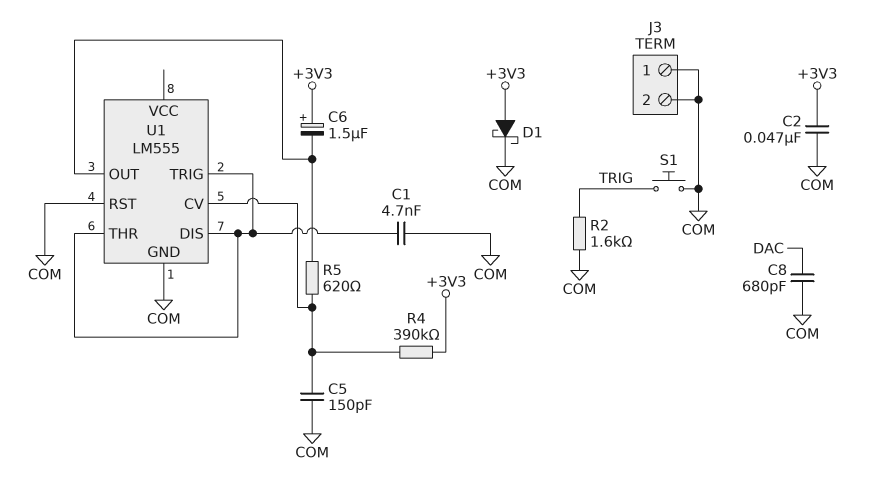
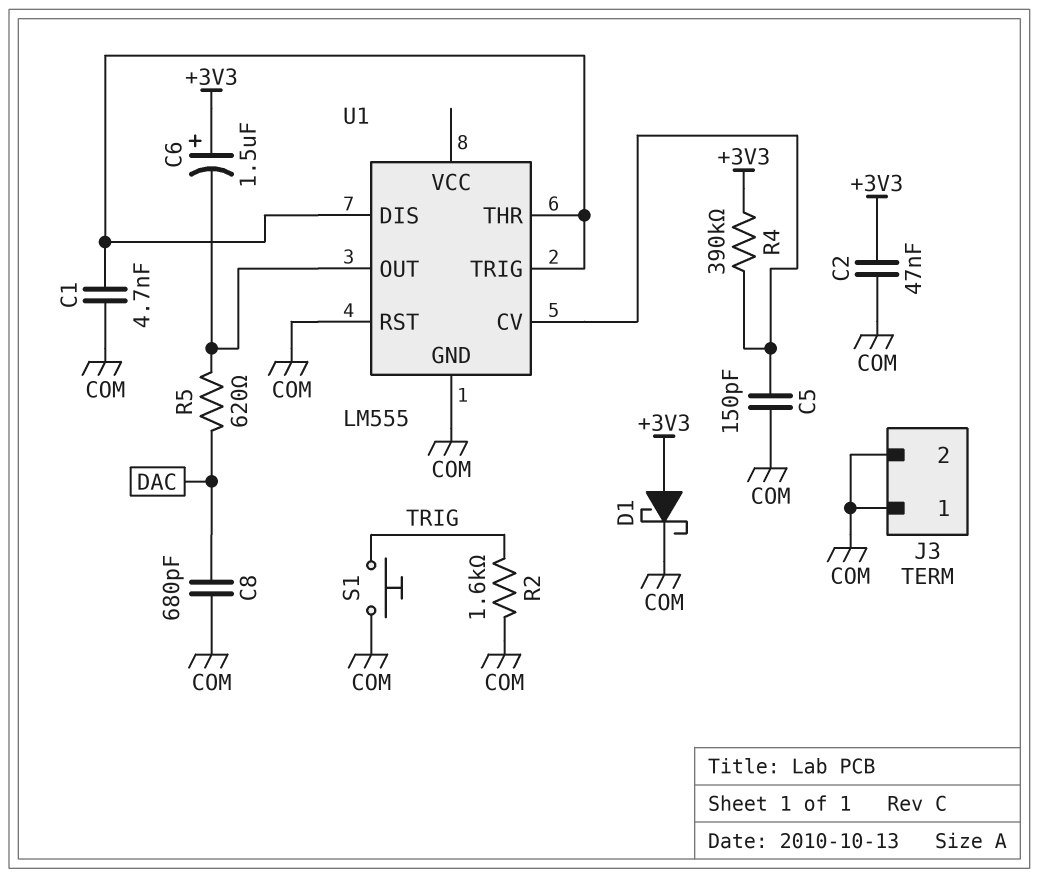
R5: 620 (U1/CV, U1/OUT) -> 620 (DAC, U1/OUT)

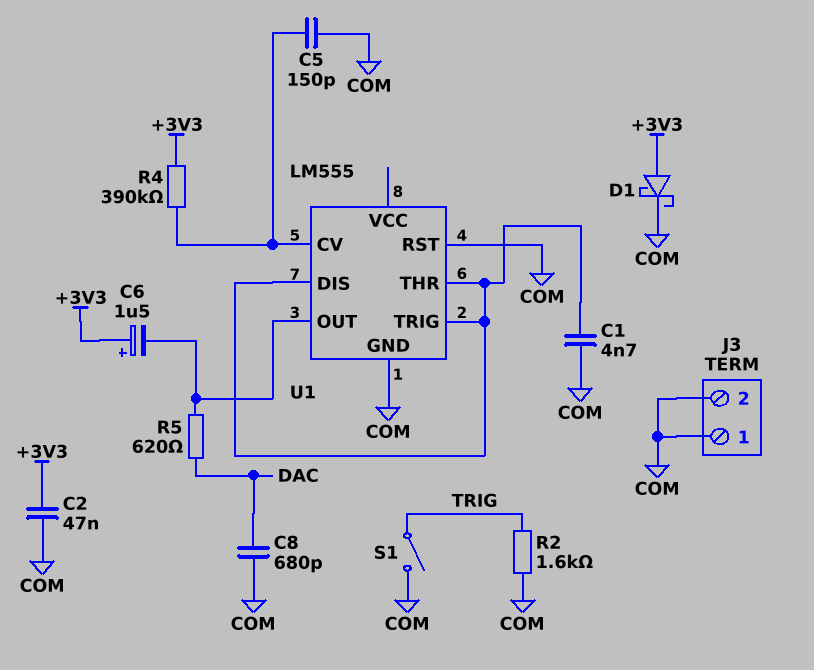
S1: button (COM, TRIG) -> switch (COM, TRIG)

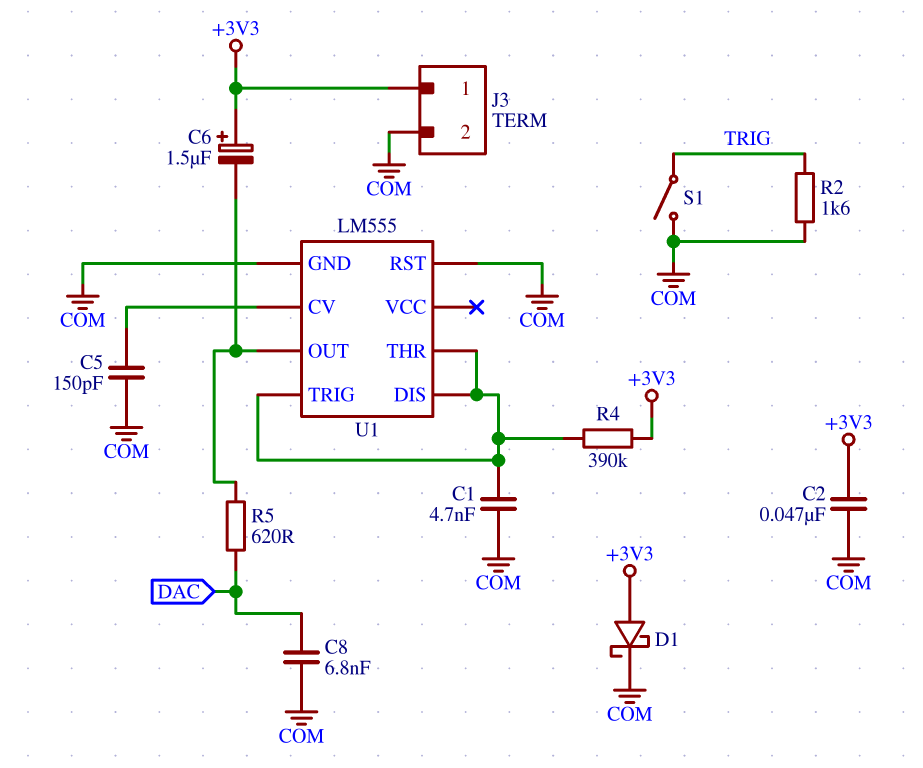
C8: 680pF (COM, DAC) -> 6.8nF (COM, DAC)
J3 pin 1: COM -> +3V3
R4: 390k (+3V3, U1/CV) -> 390k (+3V3, U1/DIS)

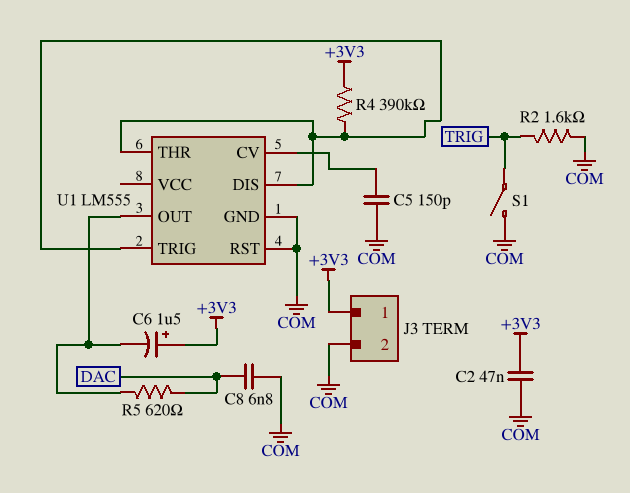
C1: 4.7nF (COM, U1/DIS) -> none
D1: schottky (A +3V3, K COM) -> none

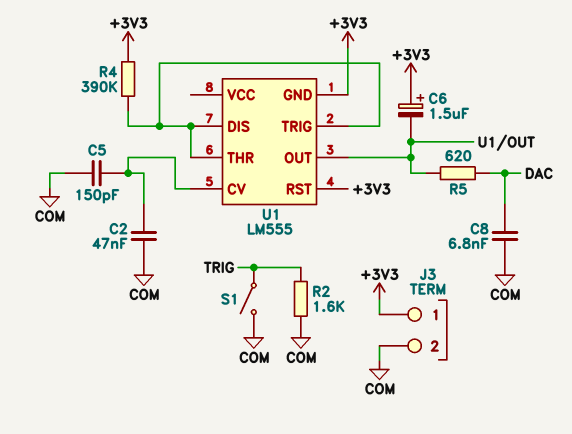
C2: 47nF (+3V3, COM) -> 47nF (COM, U1/CV)
U1 pin GND: COM -> +3V3
U1 pin RST: COM -> +3V3

